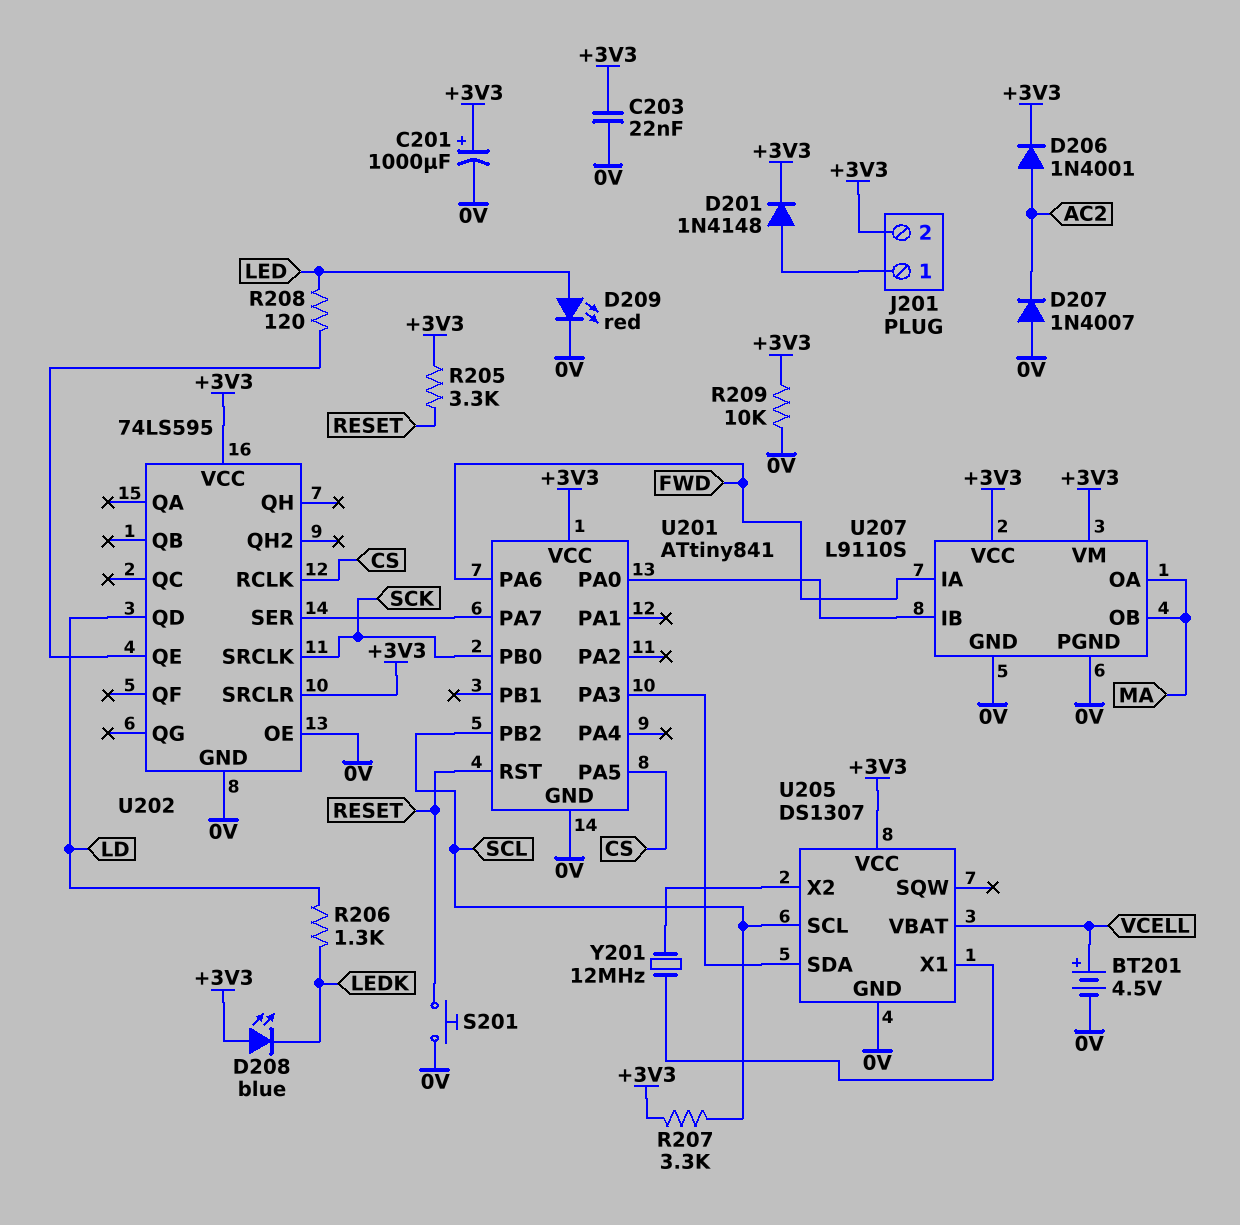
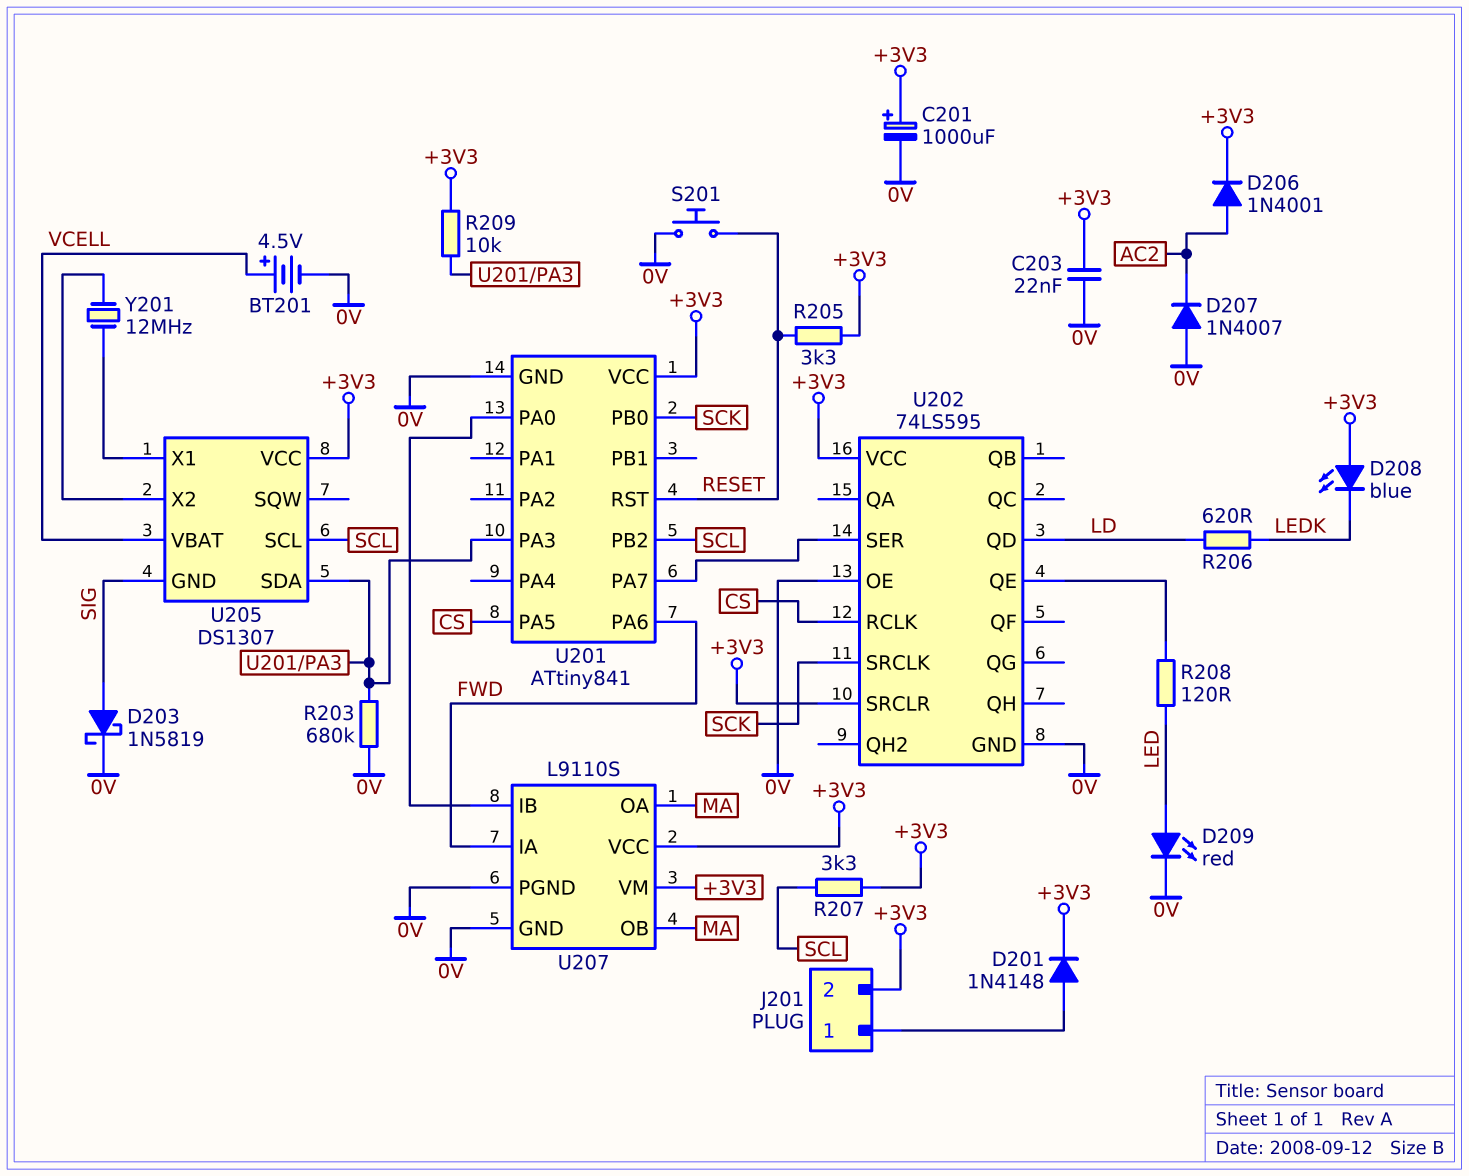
D203: none -> schottky 1N5819 (A SIG, K 0V)
R203: none -> 680k (0V, U201/PA3)
R206: 1.3k (LD, LEDK) -> 620 (LD, LEDK)
R209: 10k (+3V3, 0V) -> 10k (+3V3, U201/PA3)
U205 pin GND: 0V -> SIG

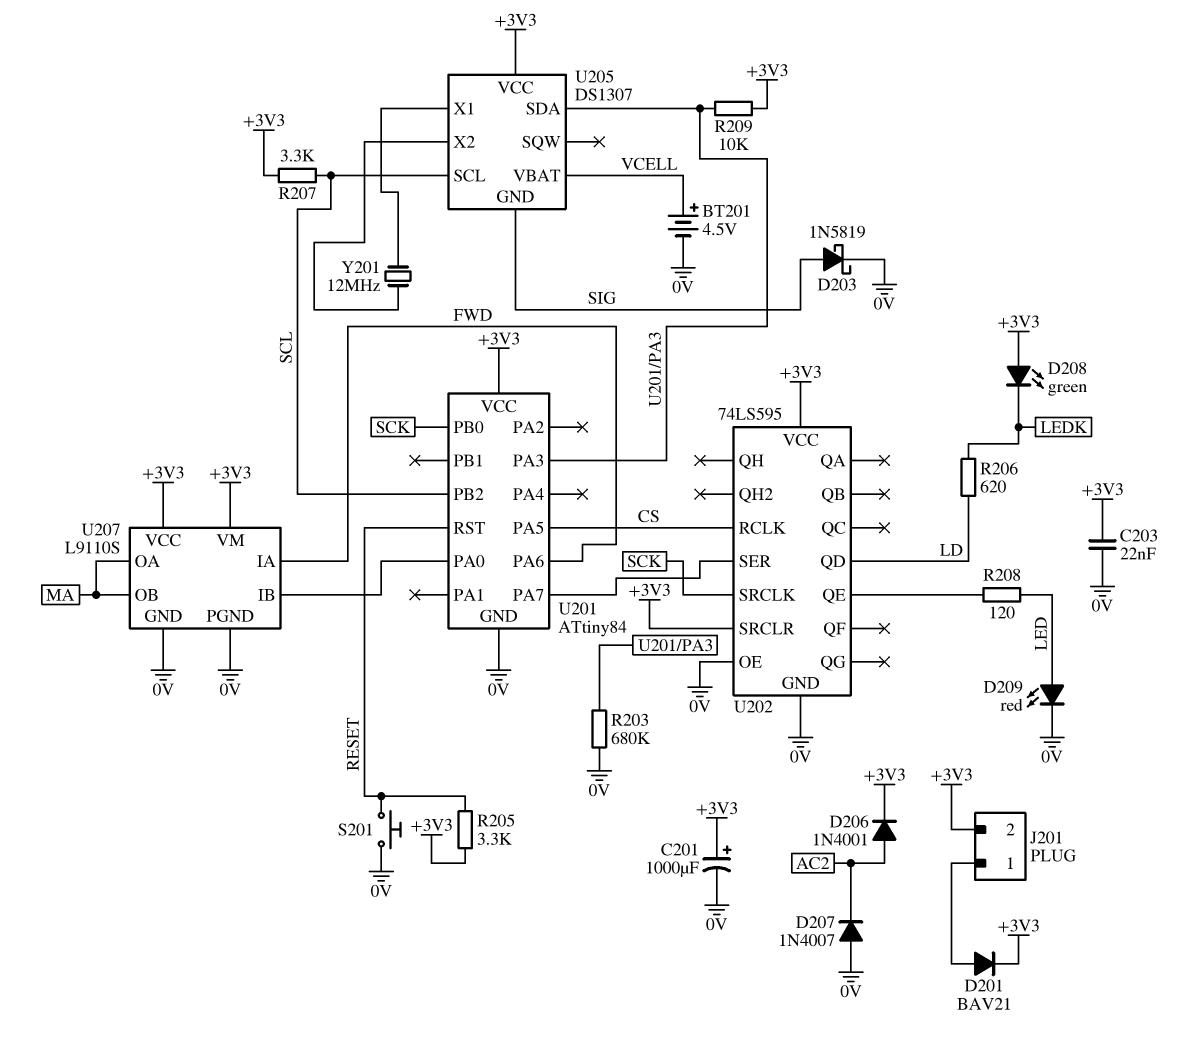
D201: diode 1N4148 (A J201/1, K +3V3) -> diode BAV21 (A J201/1, K +3V3)
D208: LED blue (A +3V3, K LEDK) -> LED green (A +3V3, K LEDK)
U201: ATtiny841 -> ATtiny84

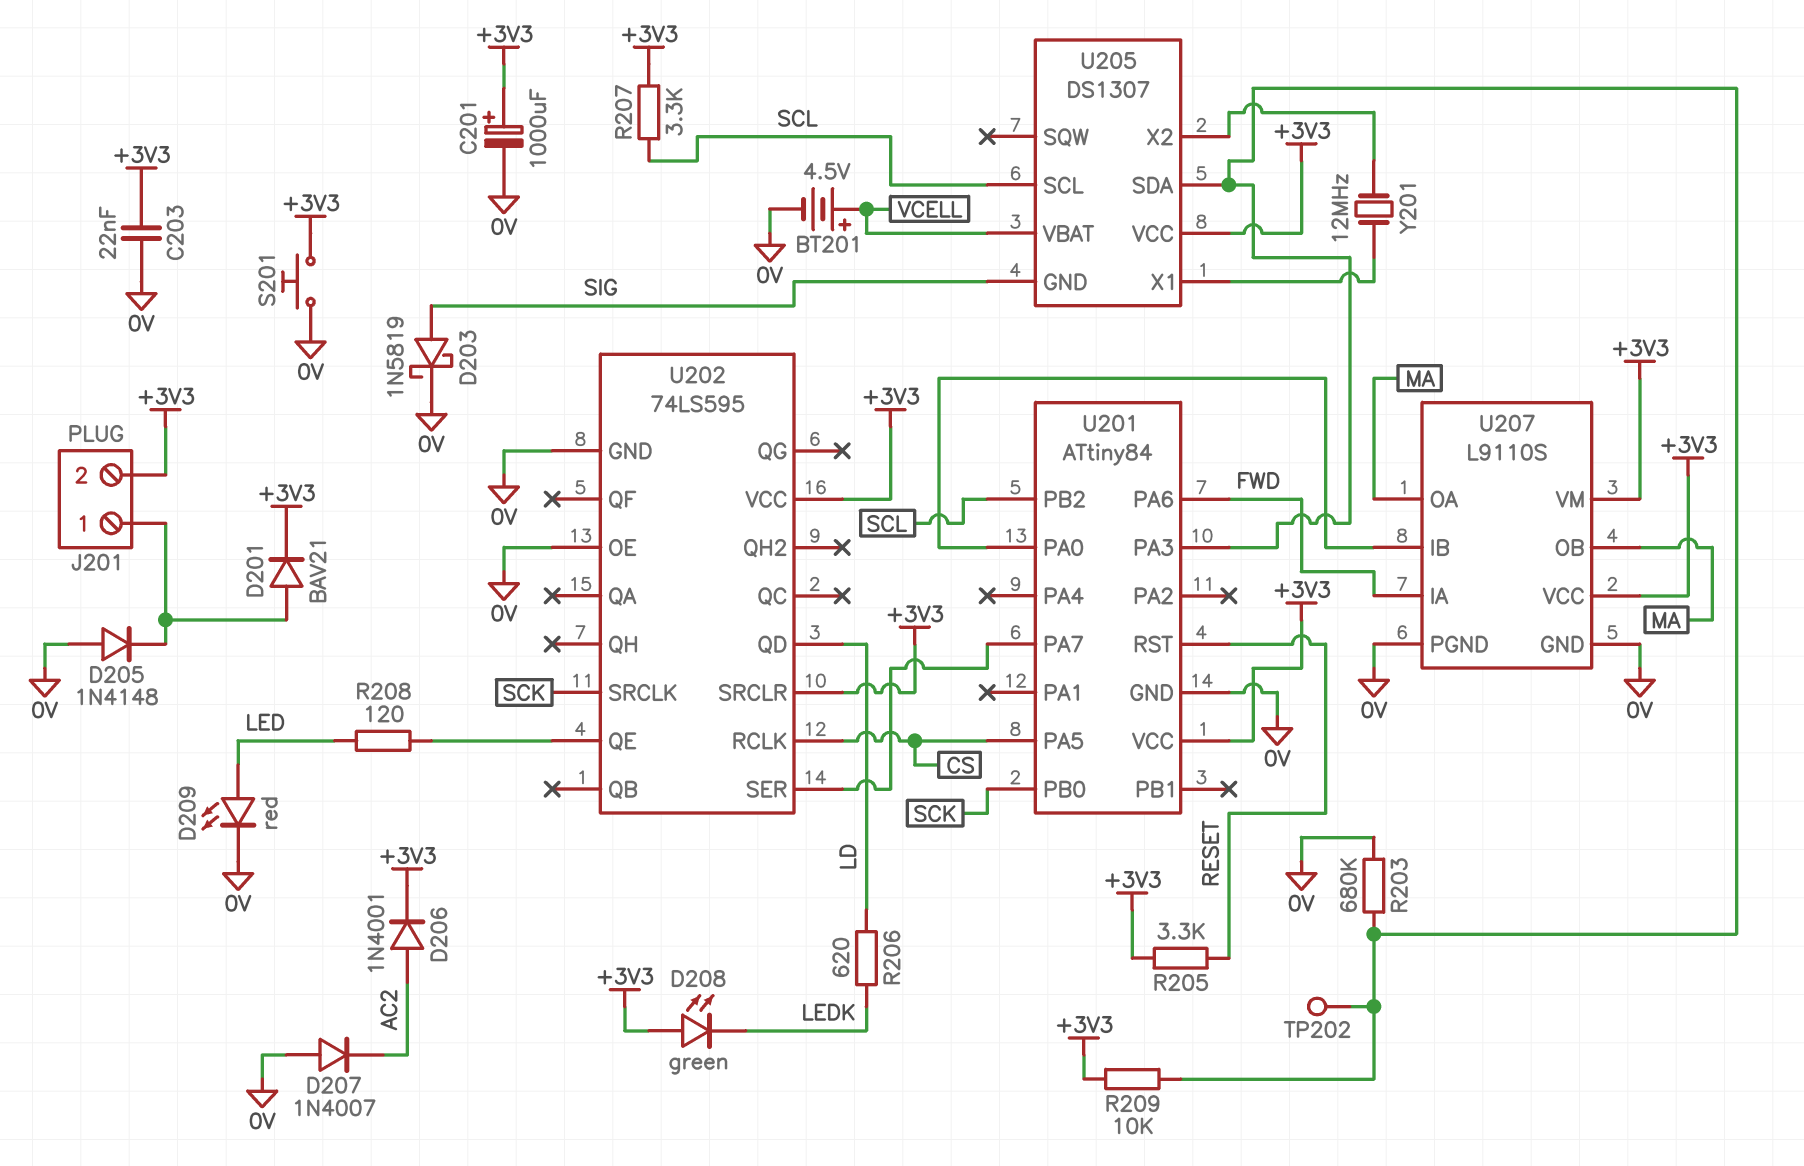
D205: none -> diode 1N4148 (A 0V, K J201/1)
S201: button (0V, RESET) -> button (+3V3, 0V)
TP202: none -> test point (U201/PA3)

